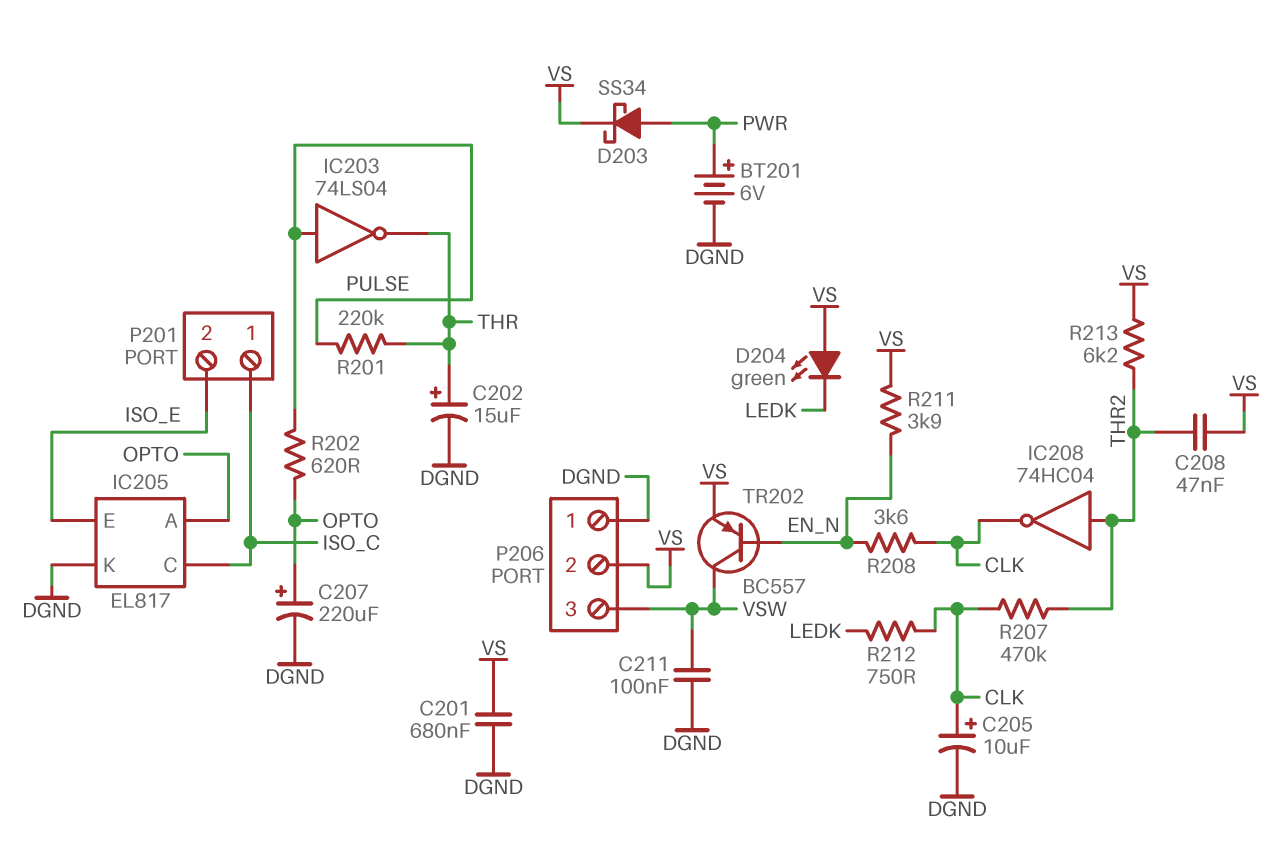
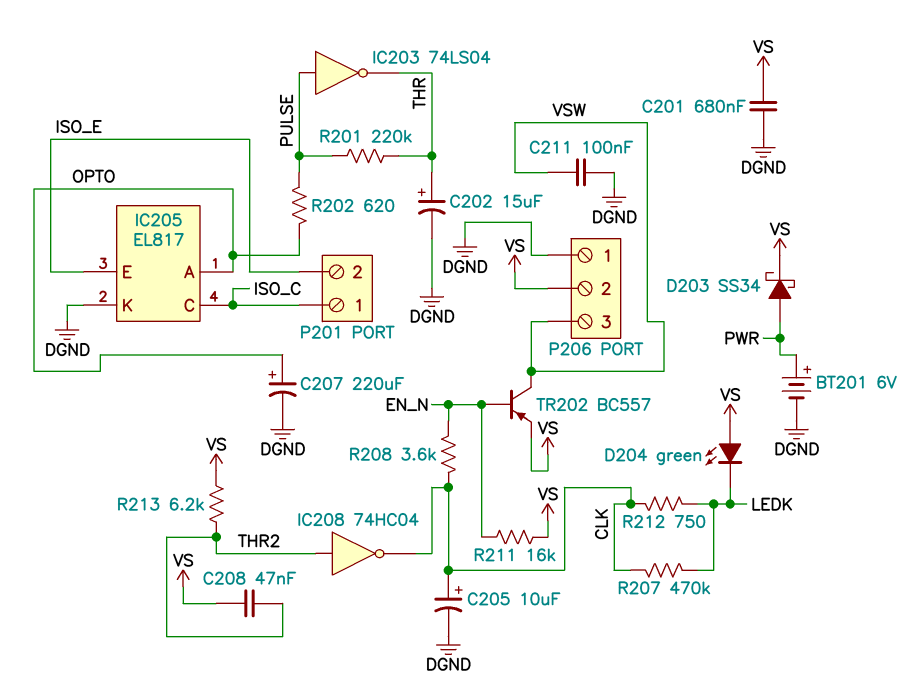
R207: 470k (CLK, THR2) -> 470k (CLK, LEDK)
R211: 3.9k (EN_N, VS) -> 16k (EN_N, VS)

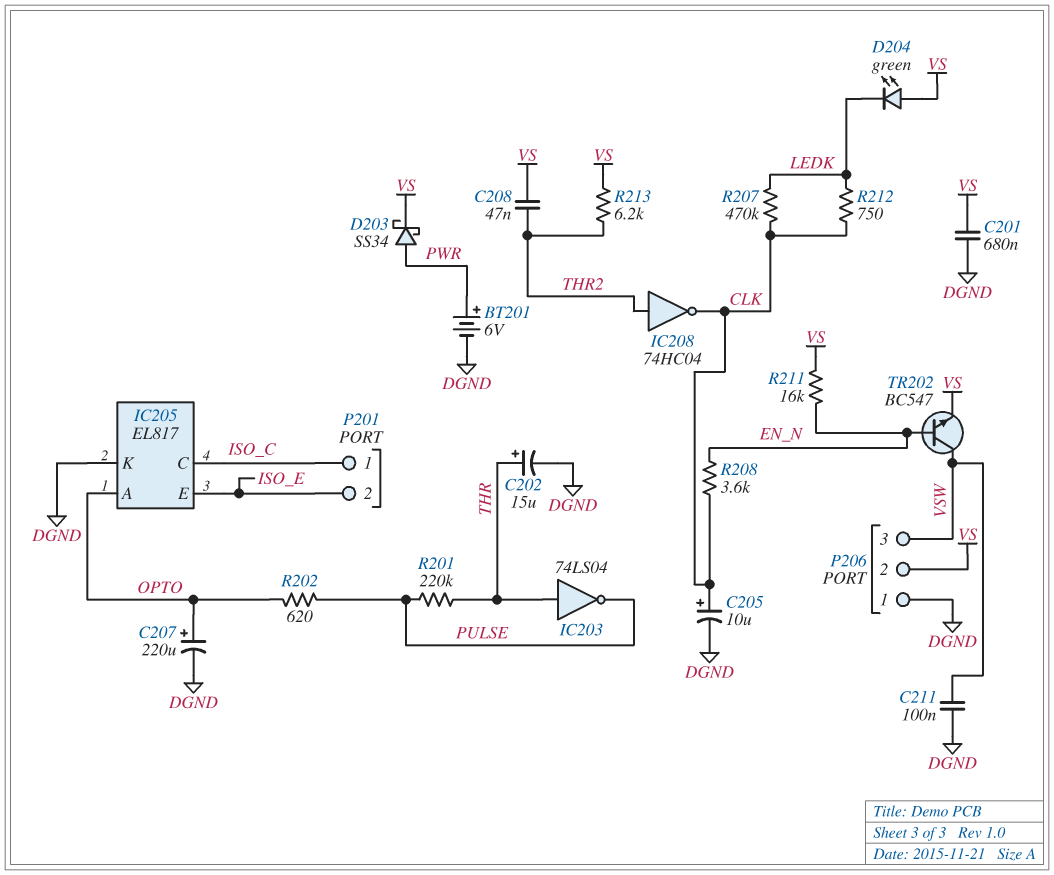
IC203: NOT 74LS04 (in PULSE, out THR) -> NOT 74LS04 (in THR, out PULSE)
TR202: PNP BC557 (B EN_N, C VSW, E VS) -> NPN BC547 (B EN_N, C VSW, E VS)

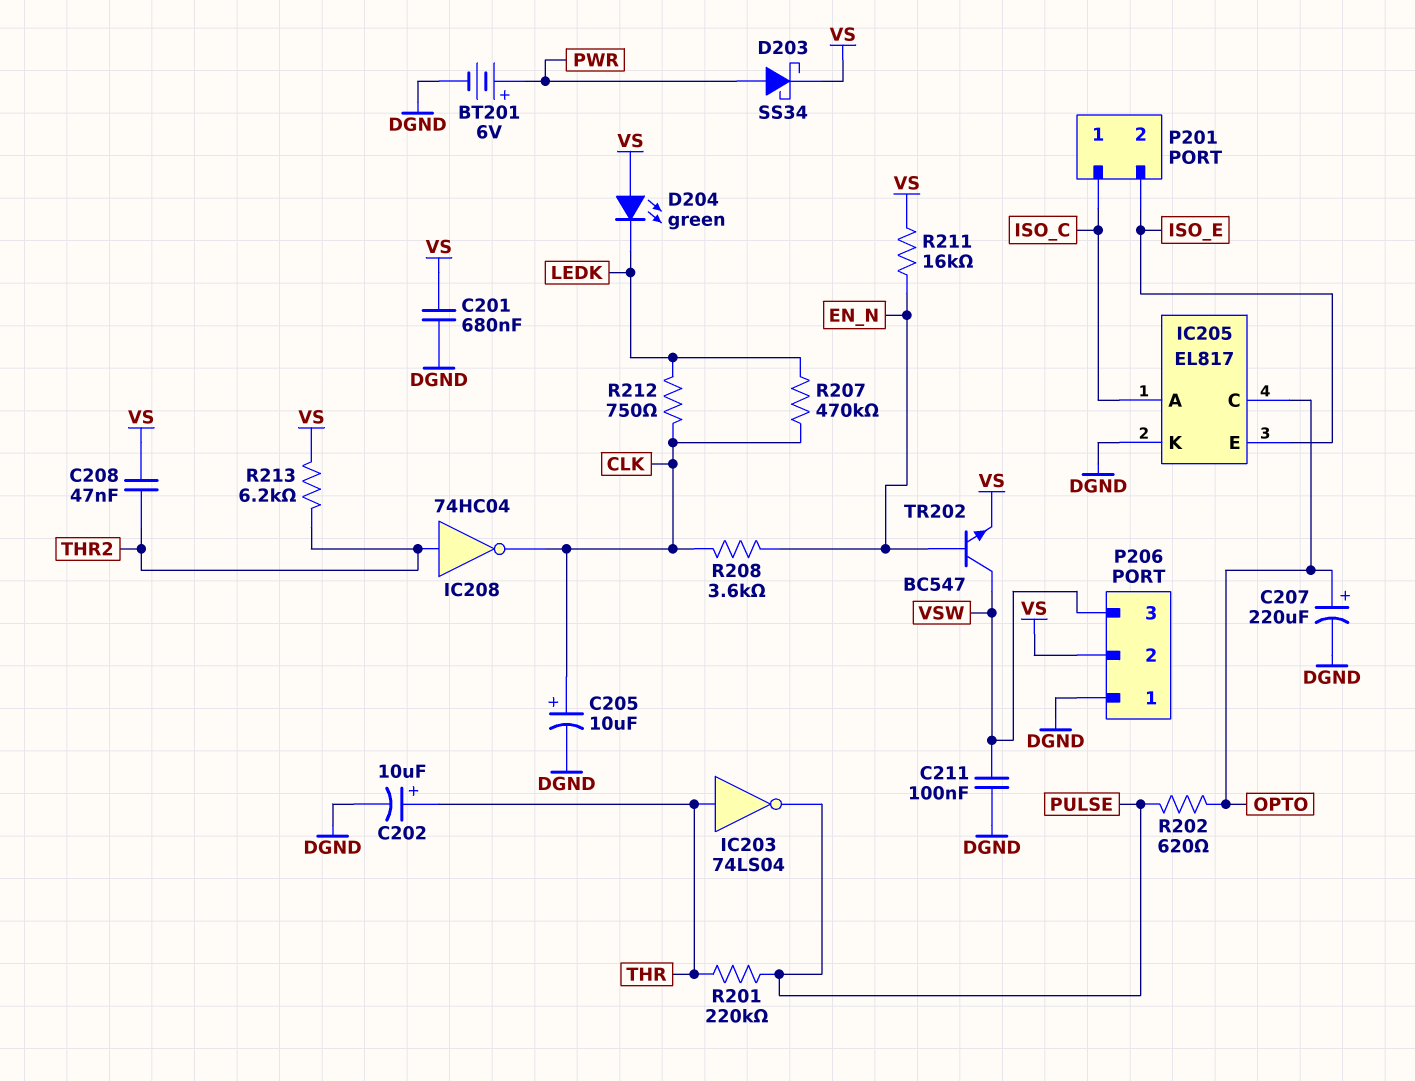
C202: 15uF (plus THR, minus DGND) -> 10uF (plus THR, minus DGND)
IC205 pin A: OPTO -> ISO_C
IC205 pin C: ISO_C -> OPTO

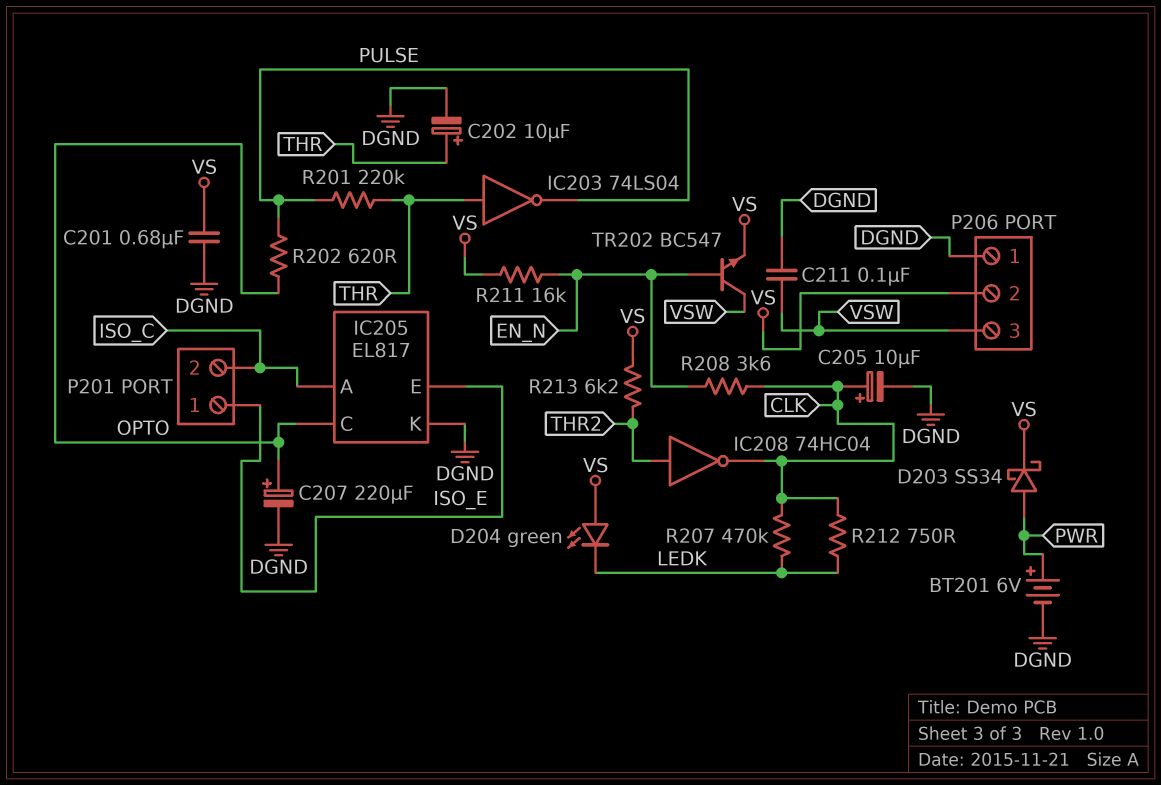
C208: 47nF (THR2, VS) -> none
P201 pin 1: ISO_C -> ISO_E
P201 pin 2: ISO_E -> ISO_C

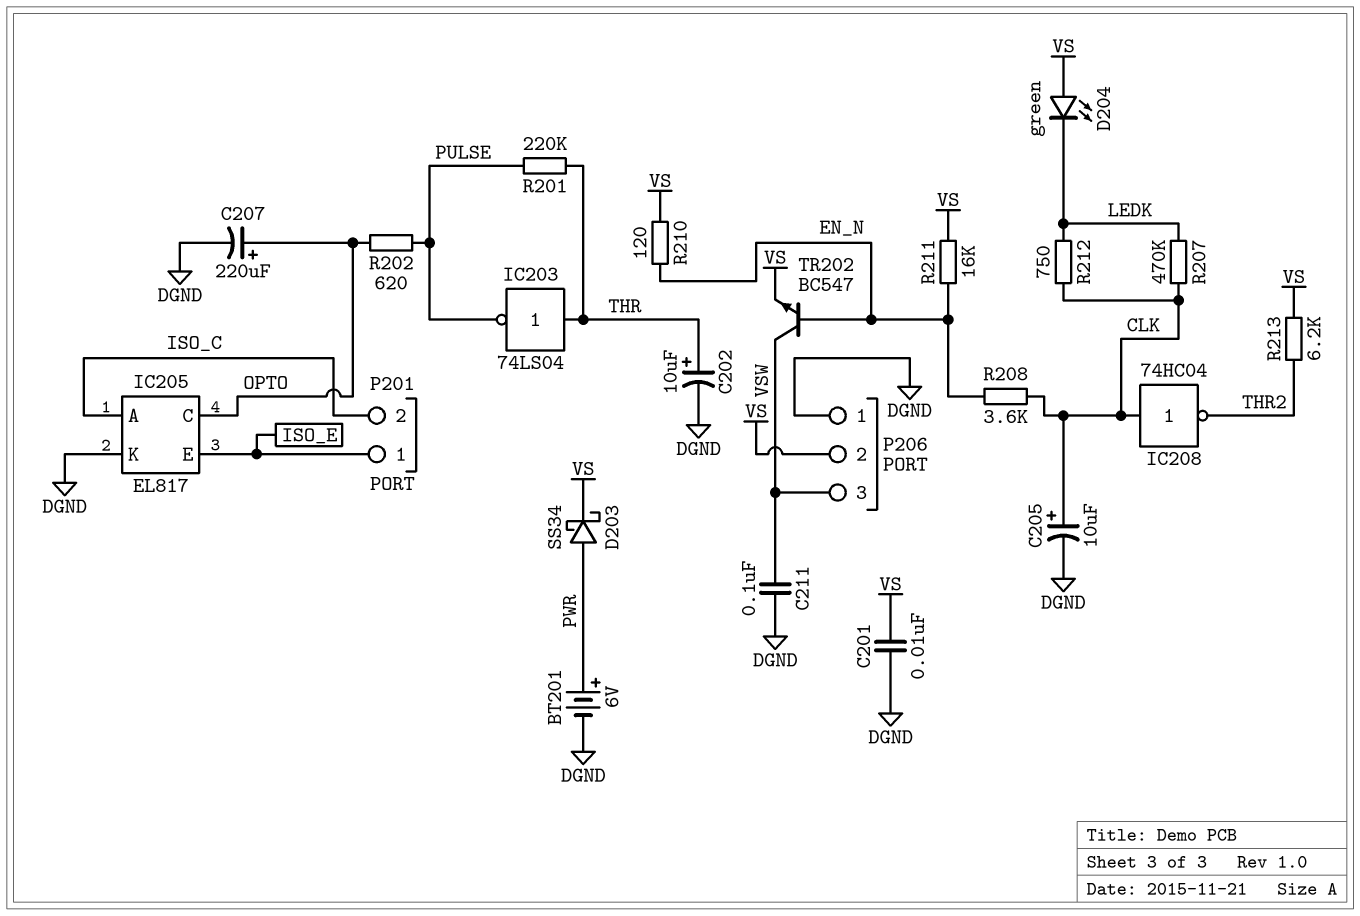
C201: 680nF (DGND, VS) -> 10nF (DGND, VS)
IC208: NOT 74HC04 (in THR2, out CLK) -> NOT 74HC04 (in CLK, out THR2)
R210: none -> 120 (EN_N, VS)

